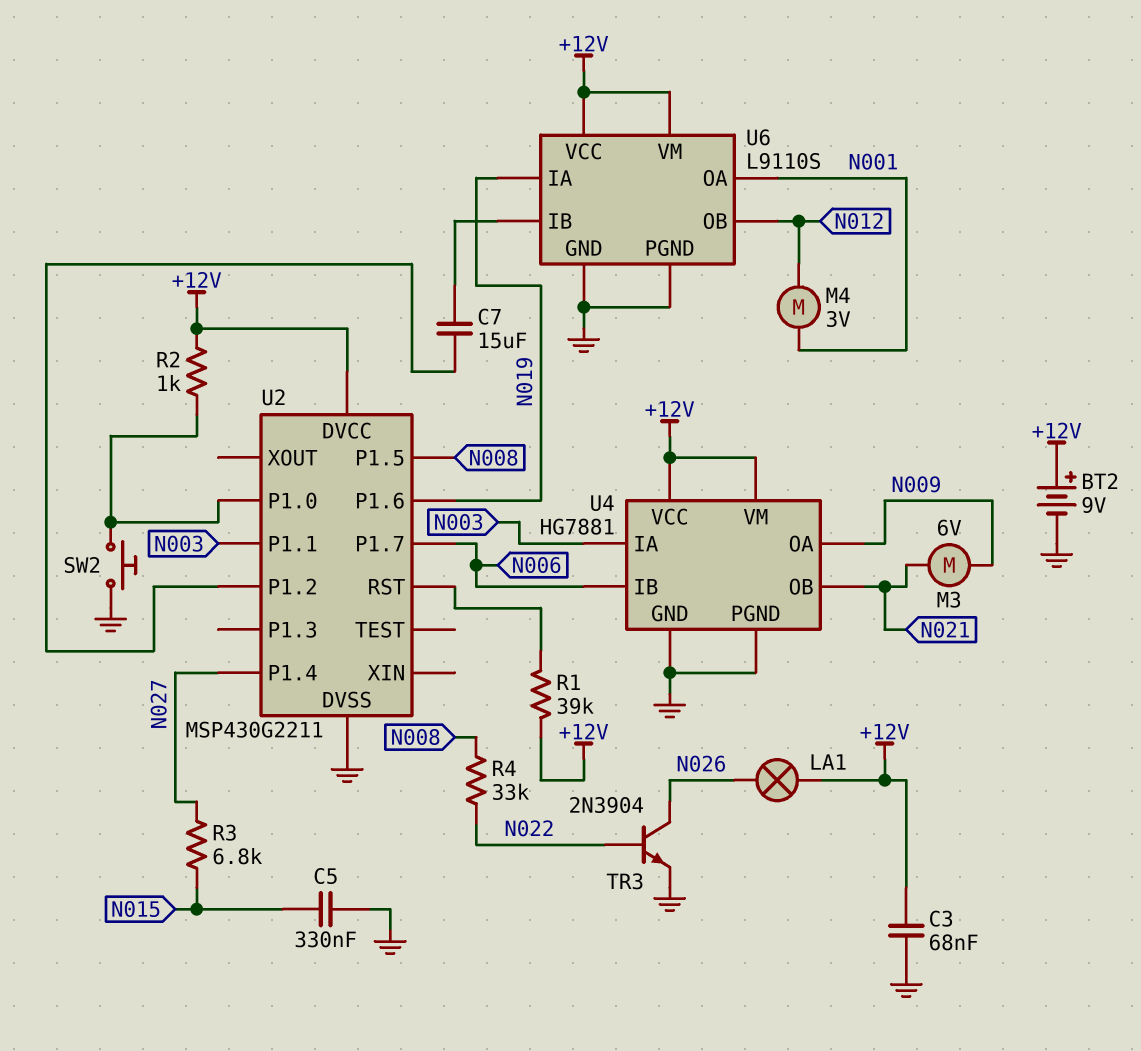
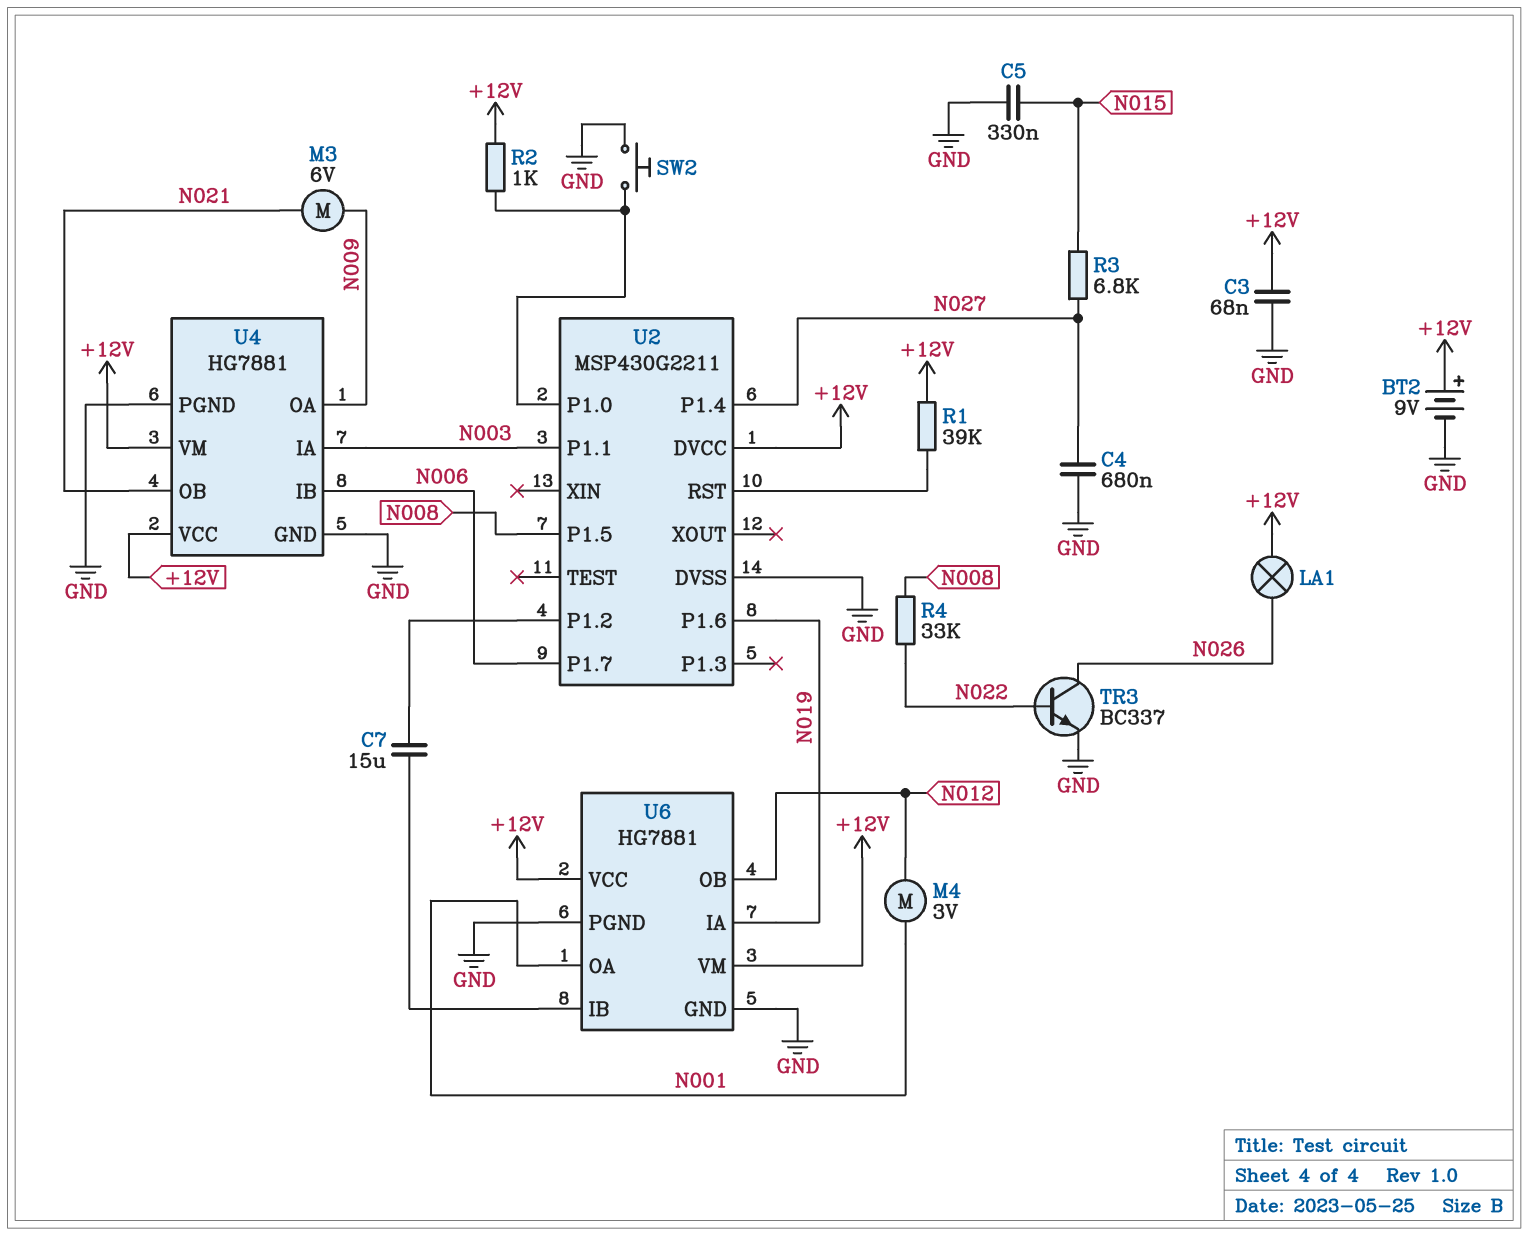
C4: none -> 680nF (GND, N027)
TR3: NPN 2N3904 (B N022, C N026, E GND) -> NPN BC337 (B N022, C N026, E GND)
U6: L9110S -> HG7881

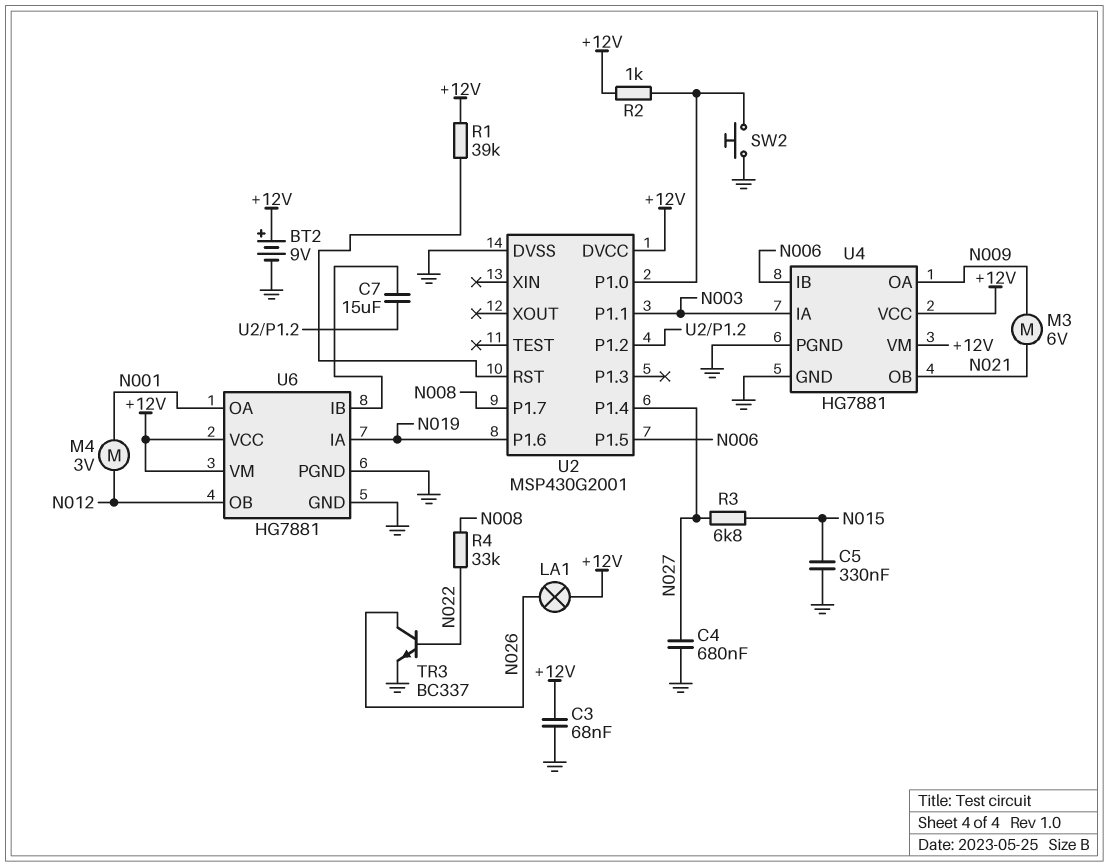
U2: MSP430G2211 -> MSP430G2001
U2 pin P1.5: N008 -> N006
U2 pin P1.7: N006 -> N008

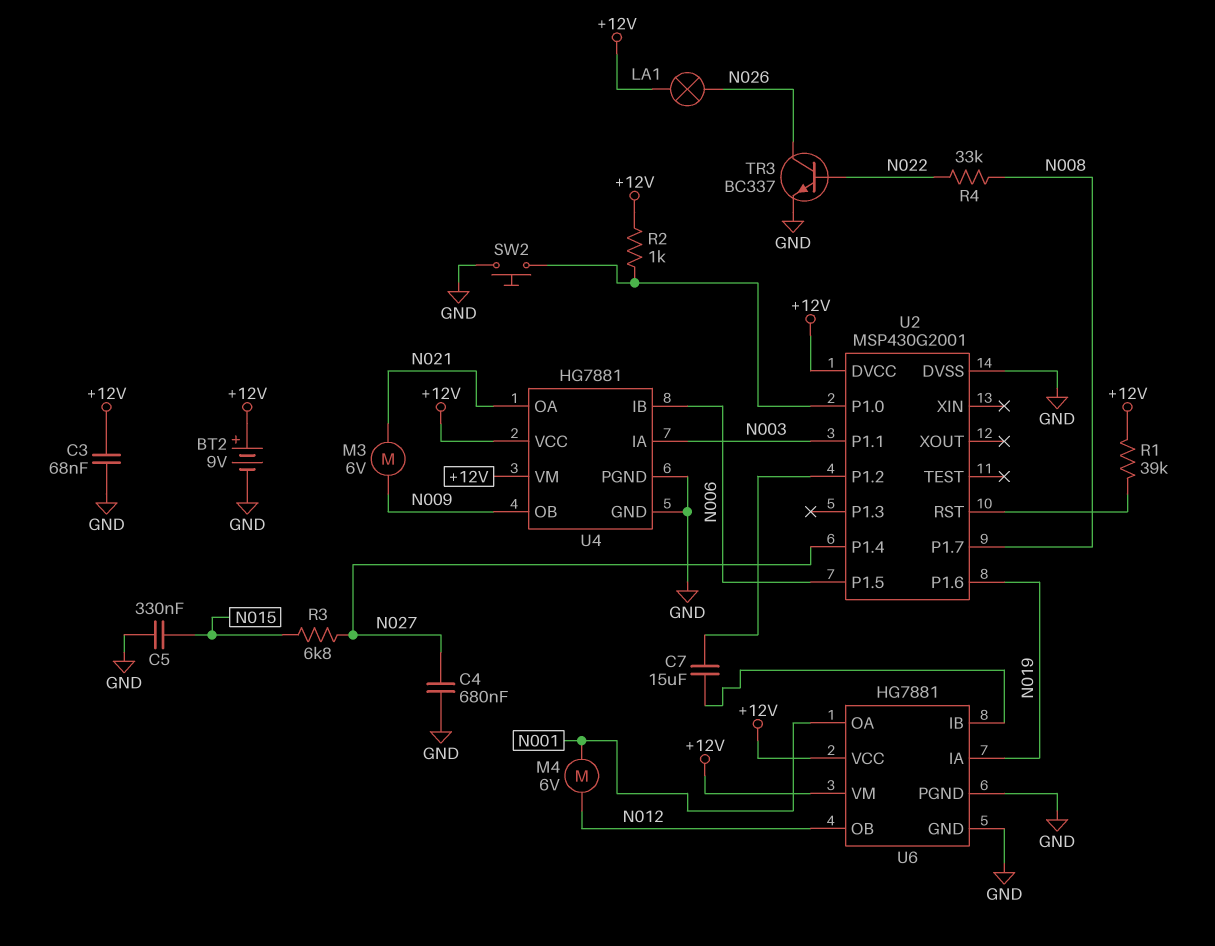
M4: motor 3V (N001, N012) -> motor 6V (N001, N012)
U4 pin OA: N009 -> N021
U4 pin OB: N021 -> N009

